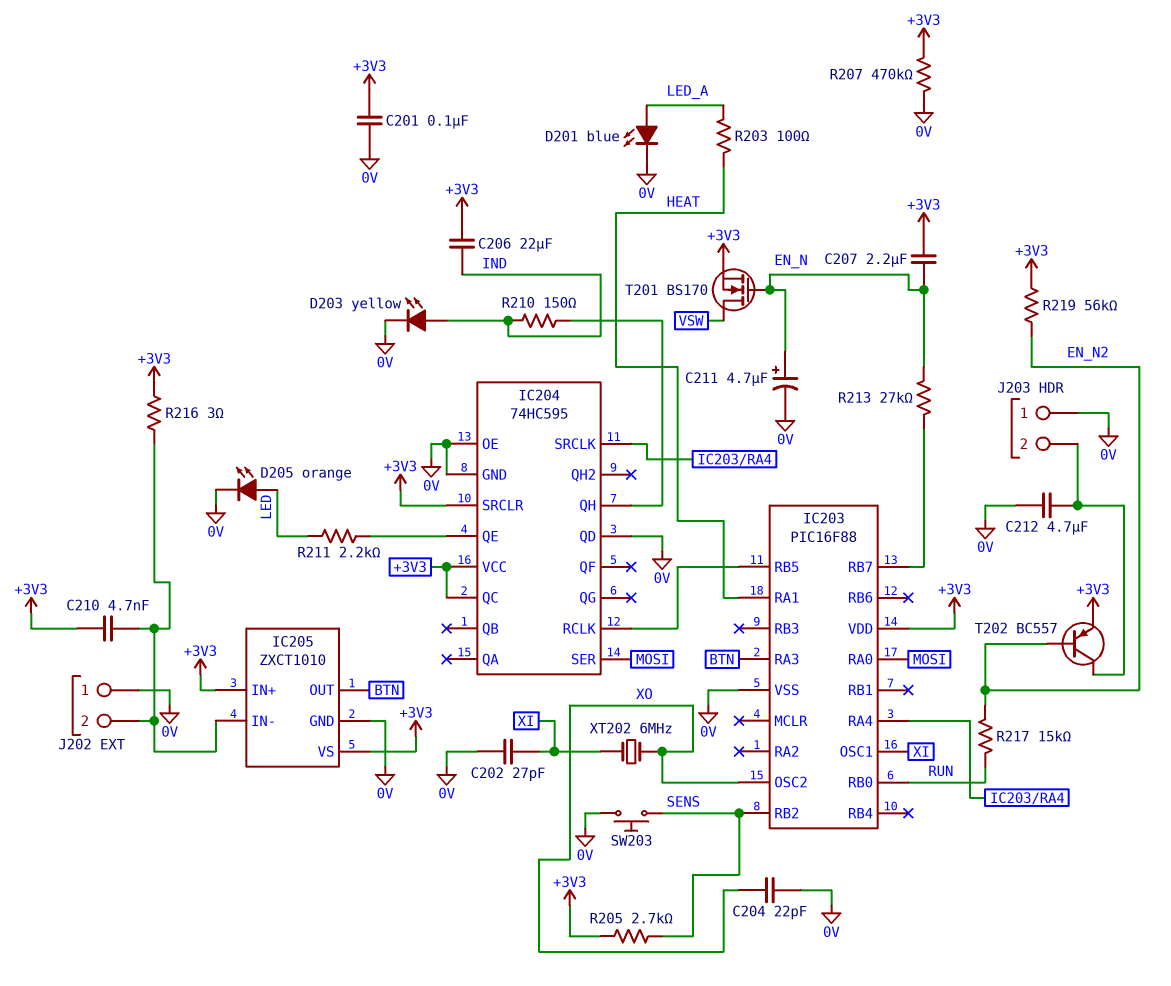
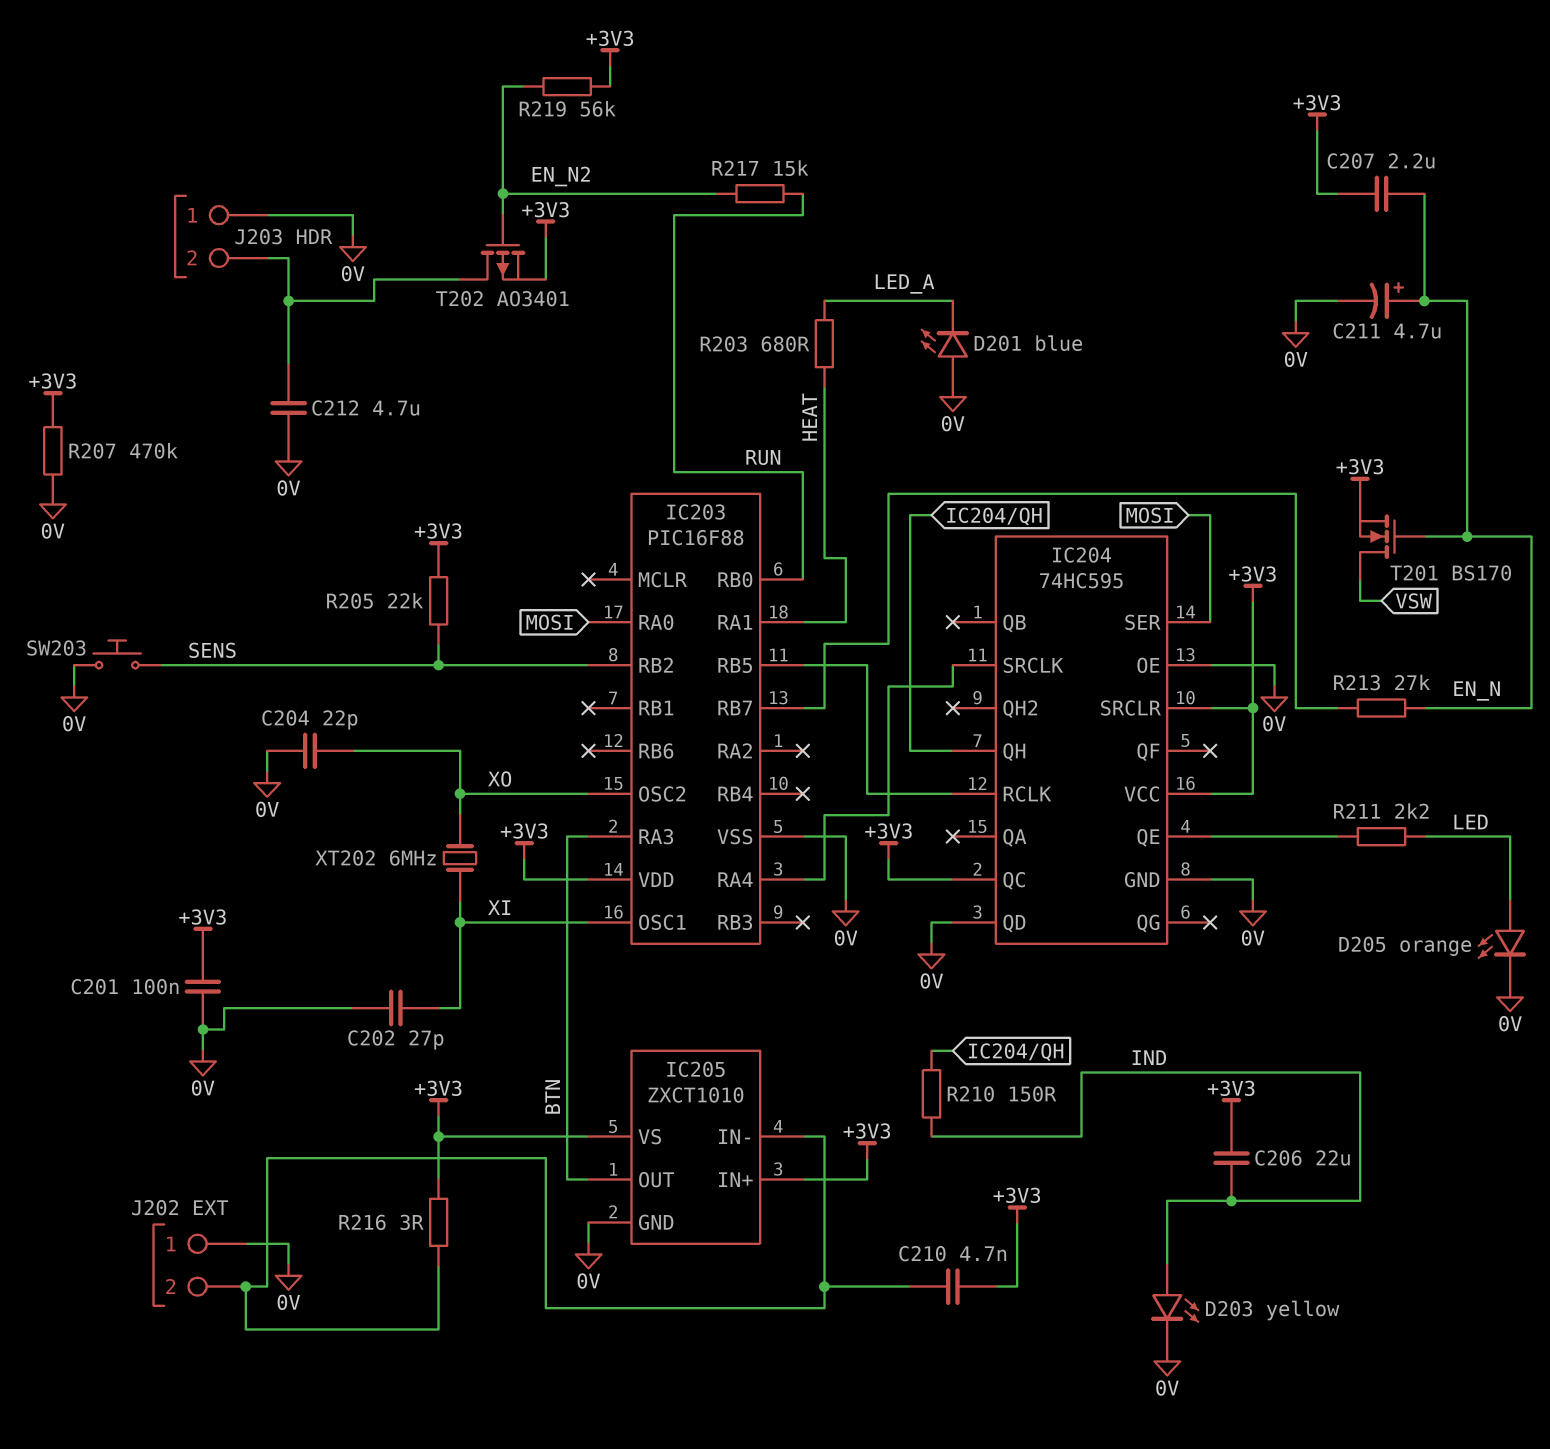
D201: LED blue (A LED_A, K 0V) -> LED blue (A 0V, K LED_A)
R203: 100 (HEAT, LED_A) -> 680 (HEAT, LED_A)
R205: 2.7k (+3V3, SENS) -> 22k (+3V3, SENS)
T202: PNP BC557 (B EN_N2, C J203/2, E +3V3) -> PMOS AO3401 (G EN_N2, D J203/2, S +3V3)

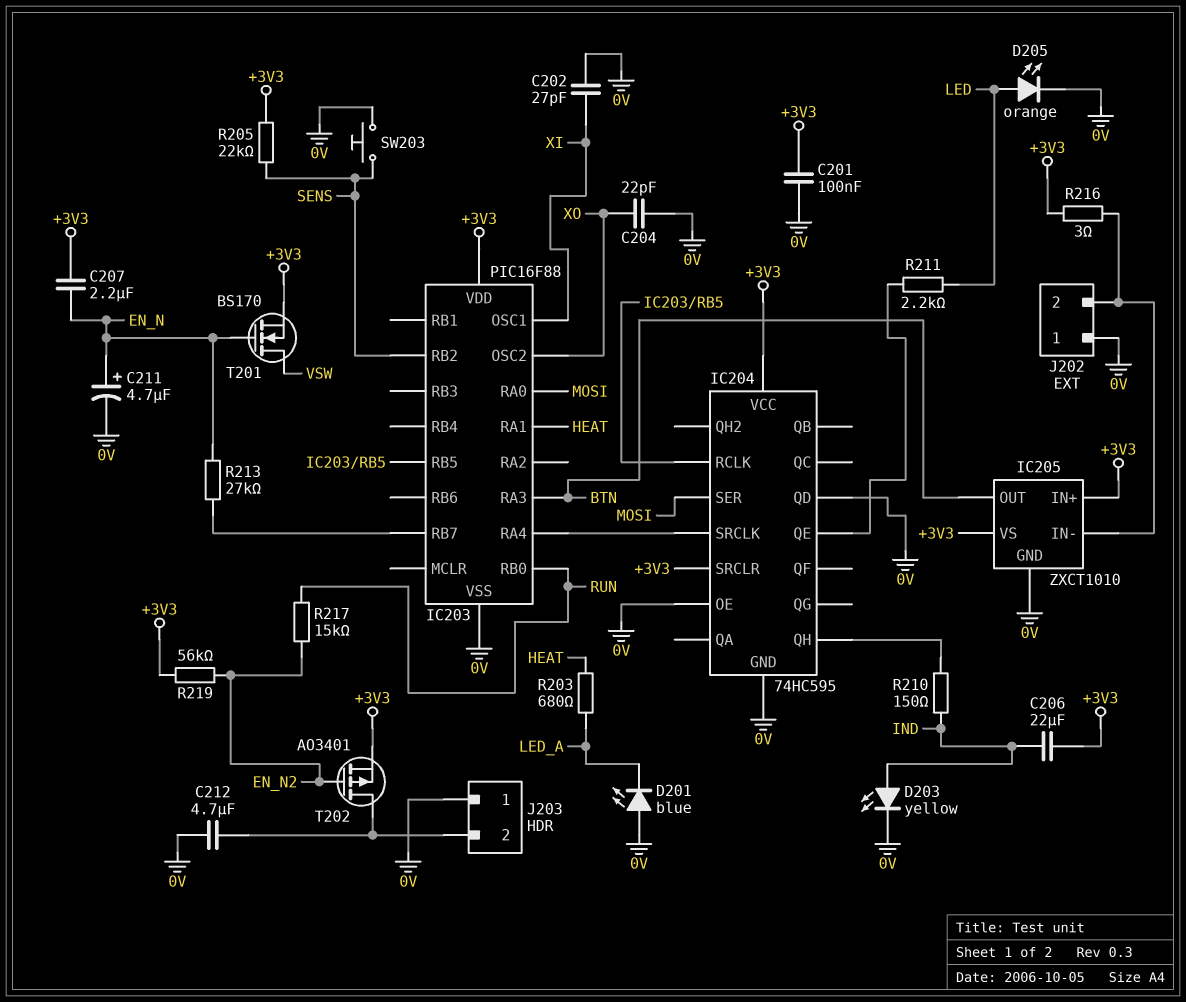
C210: 4.7nF (+3V3, IC205/IN-) -> none
IC204 pin QC: +3V3 -> none
R207: 470k (+3V3, 0V) -> none
XT202: 6MHz (XI, XO) -> none

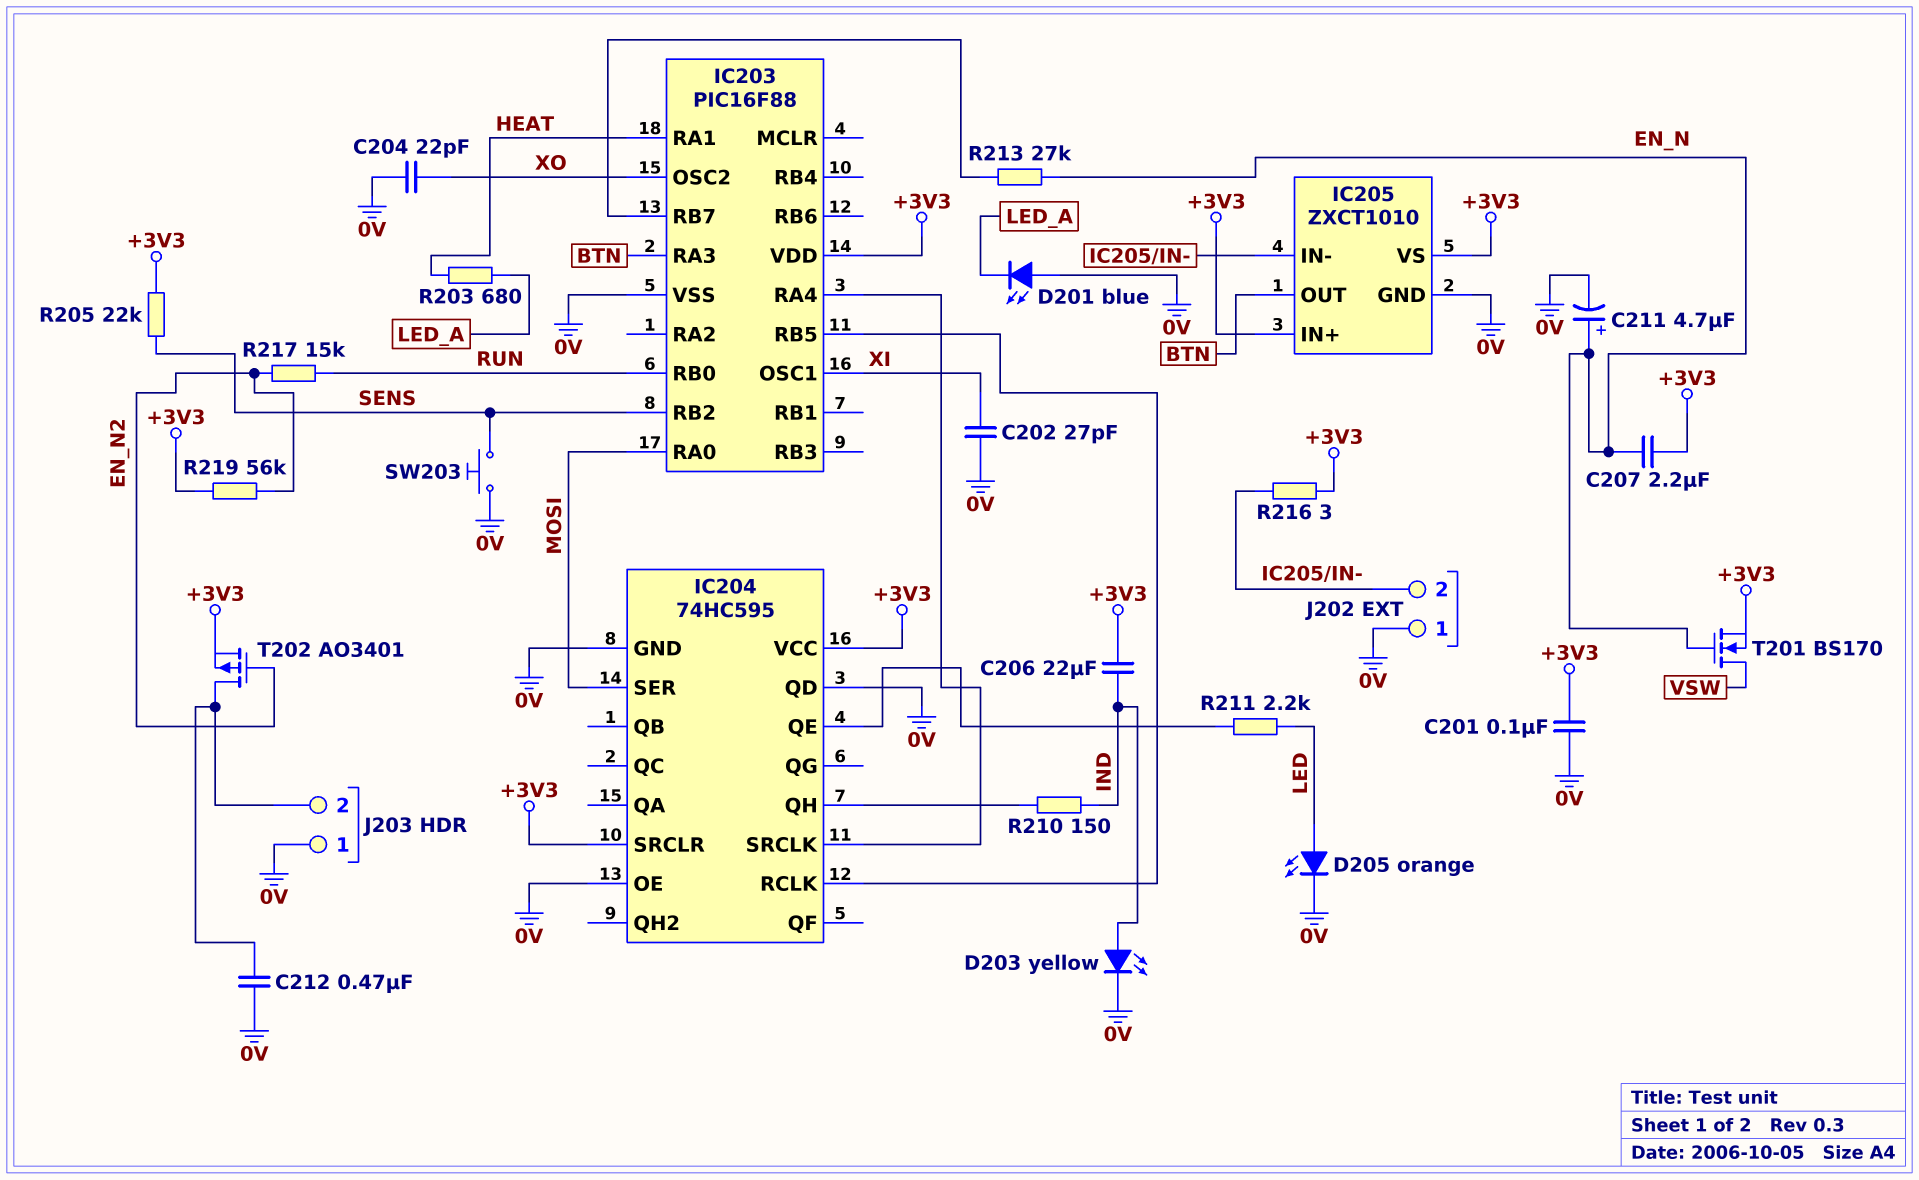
C212: 4.7uF (0V, J203/2) -> 470nF (0V, J203/2)

